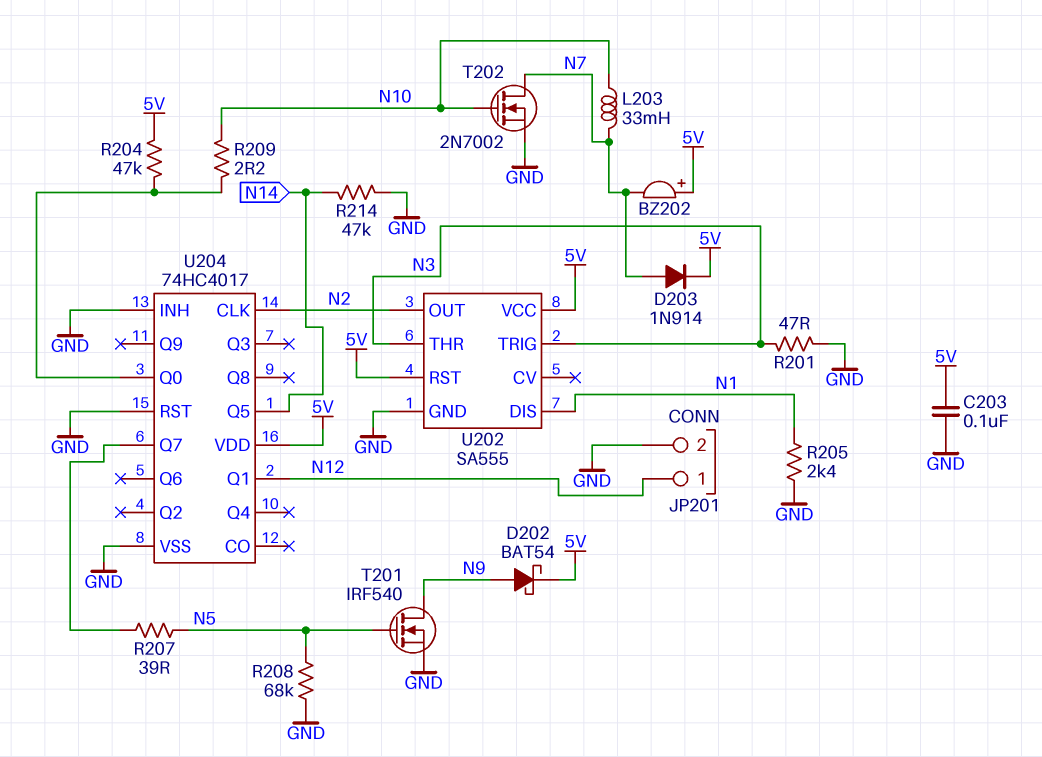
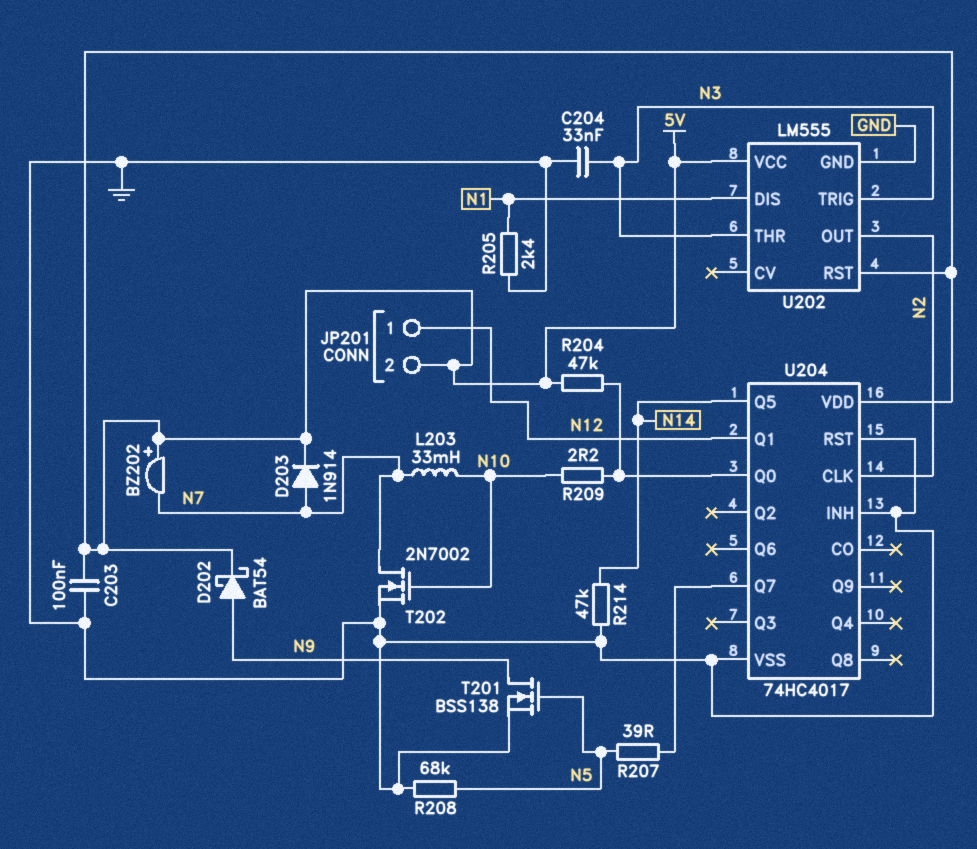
C204: none -> 33nF (GND, N3)
JP201 pin 2: GND -> 5V
R201: 47 (GND, N3) -> none
T201: NMOS IRF540 (G N5, D N9, S GND) -> NMOS BSS138 (G N5, D N9, S GND)
U202: SA555 -> LM555

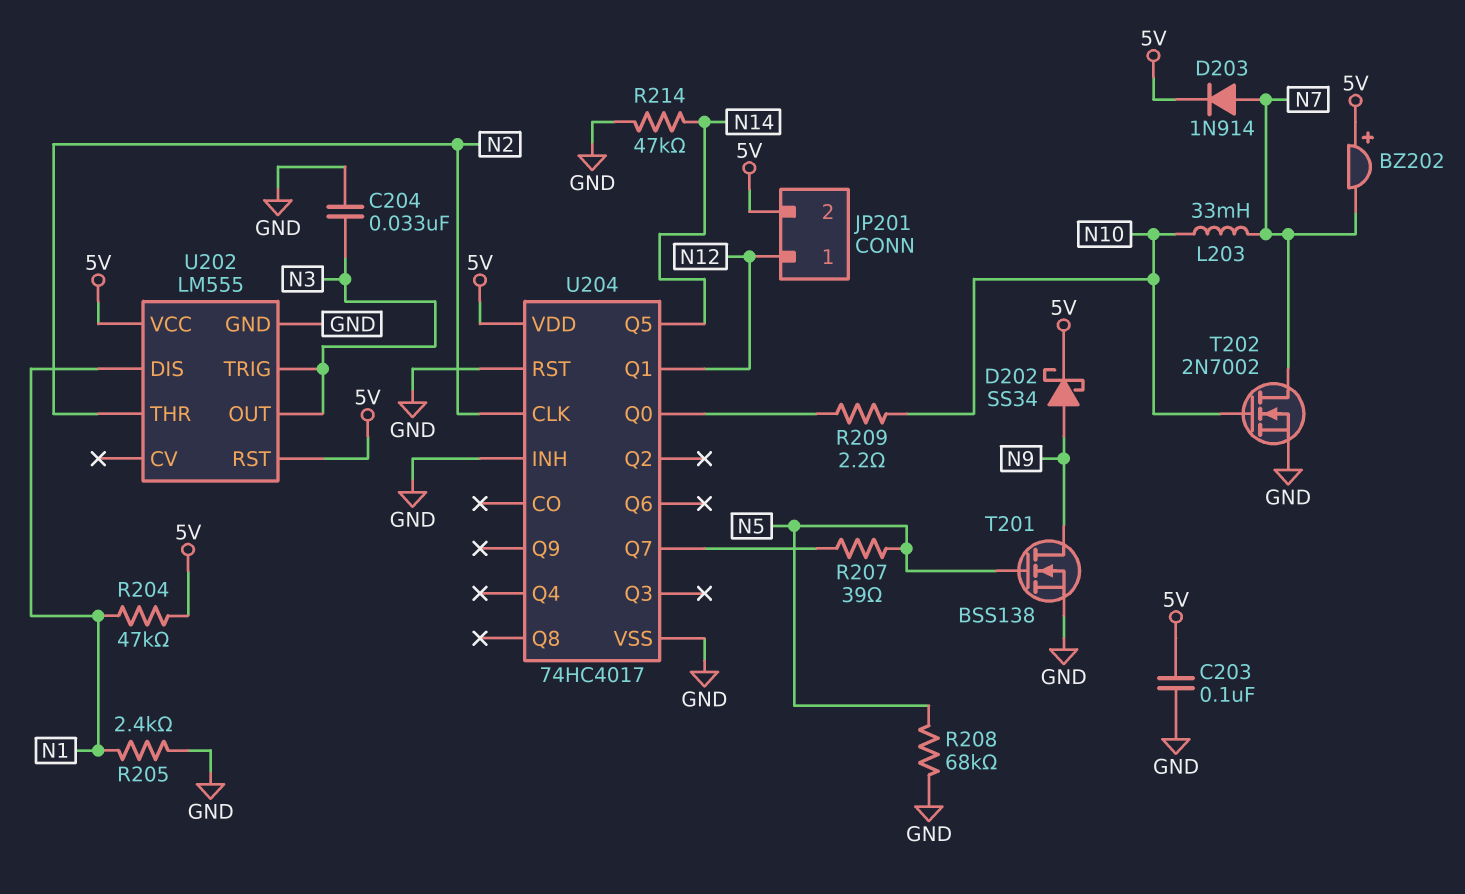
D202: schottky BAT54 (A N9, K 5V) -> schottky SS34 (A N9, K 5V)
R204: 47k (5V, U204/Q0) -> 47k (5V, N1)
U202 pin OUT: N2 -> N3
U202 pin THR: N3 -> N2

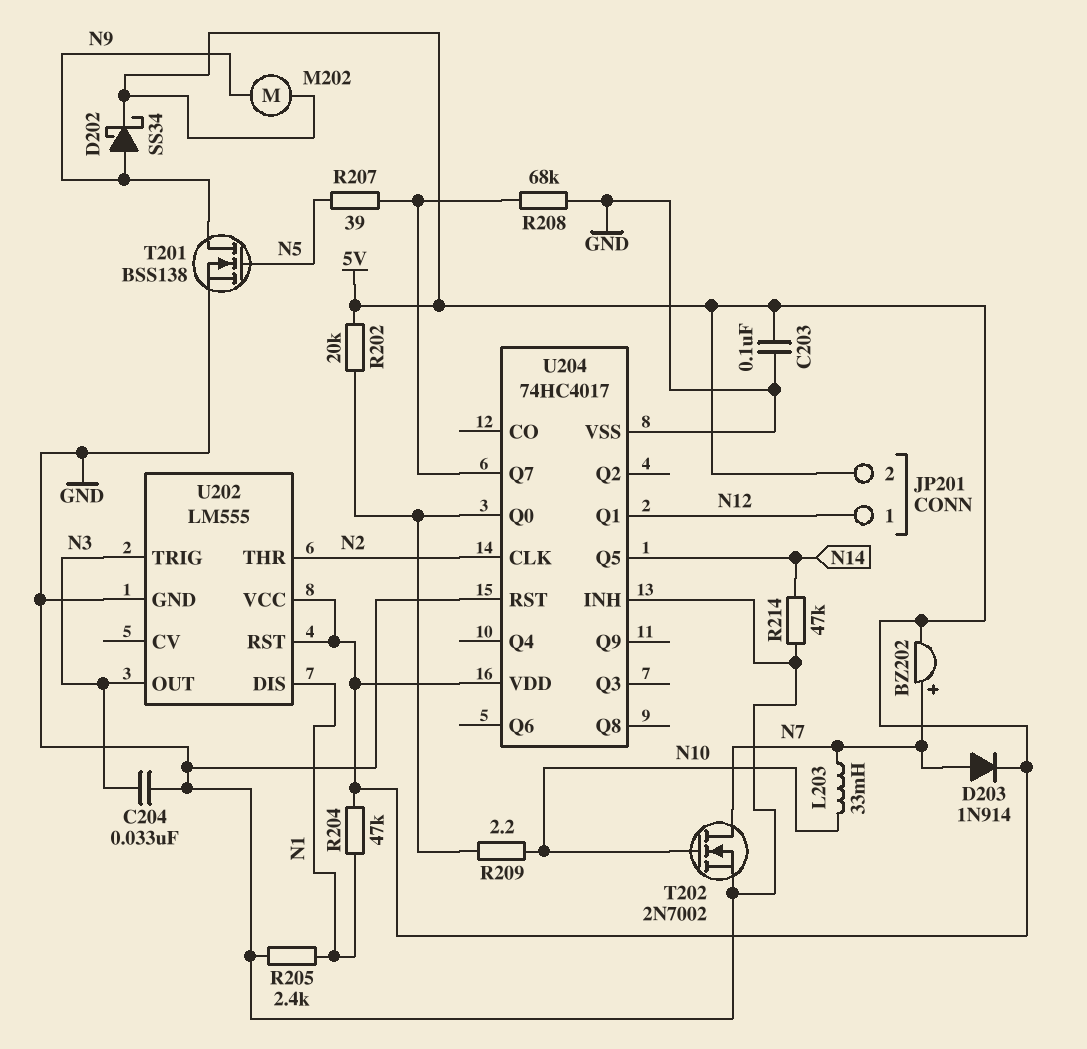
BZ202: buzzer (plus 5V, minus N7) -> buzzer (plus N7, minus 5V)
M202: none -> motor (5V, N9)
R202: none -> 20k (5V, U204/Q0)
R208: 68k (GND, N5) -> 68k (GND, U204/Q7)

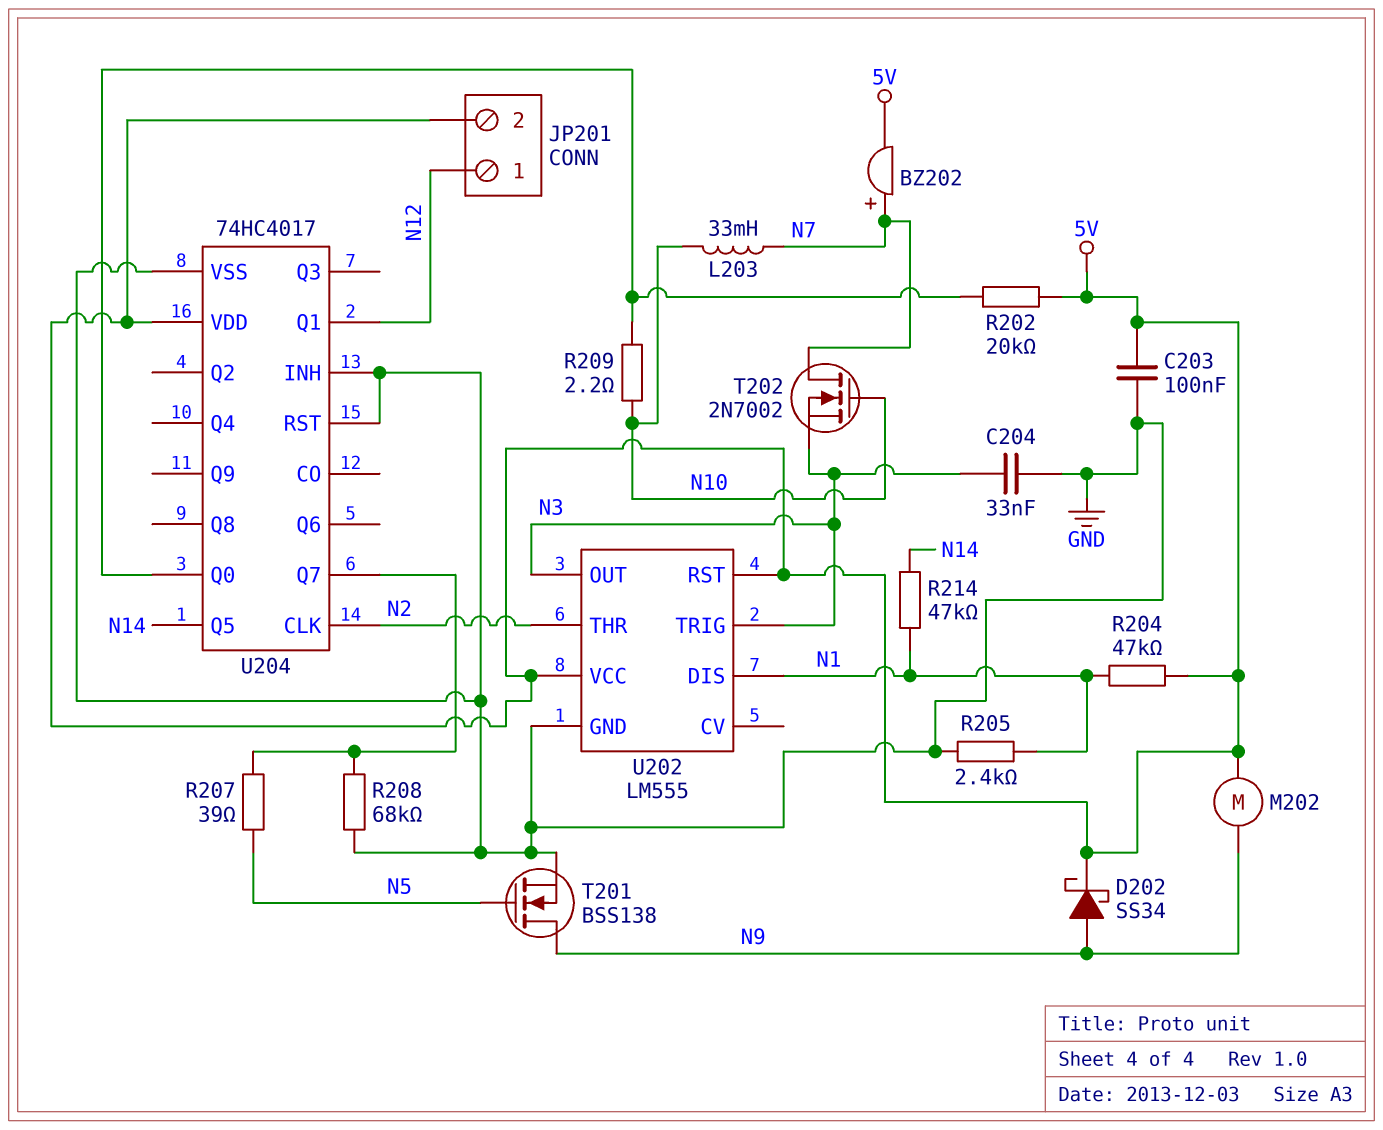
D203: diode 1N914 (A N7, K 5V) -> none
R214: 47k (GND, N14) -> 47k (N1, N14)
T202: NMOS 2N7002 (G N10, D N7, S GND) -> NMOS 2N7002 (G N10, D N7, S N3)

